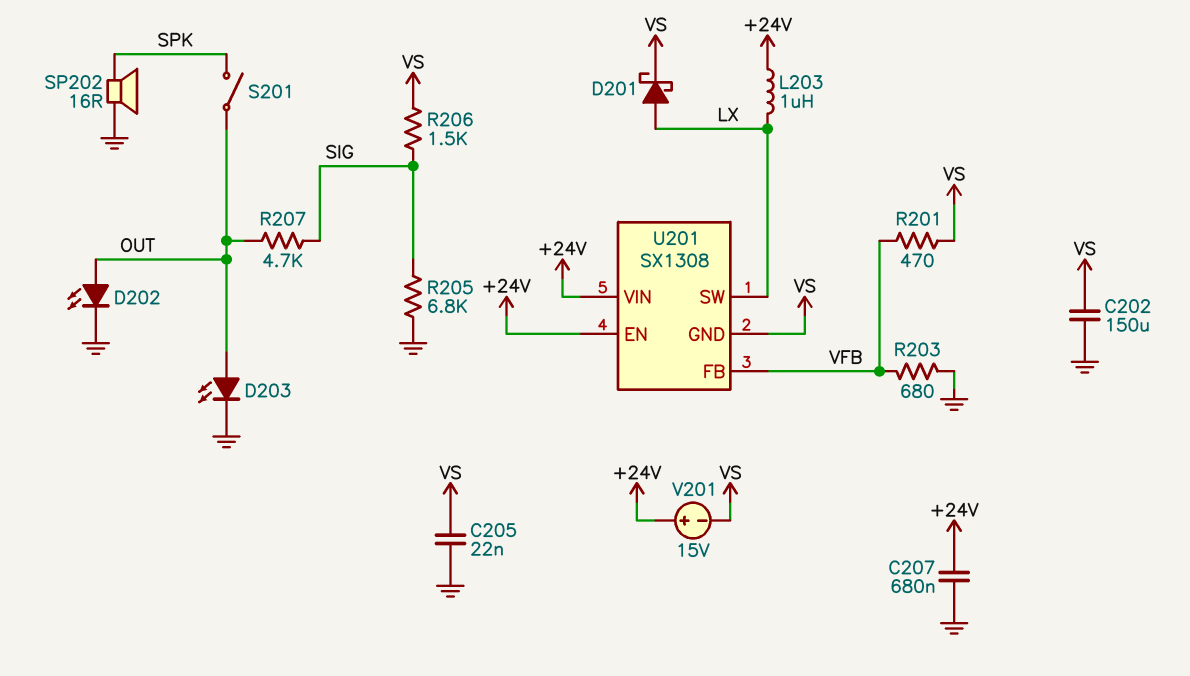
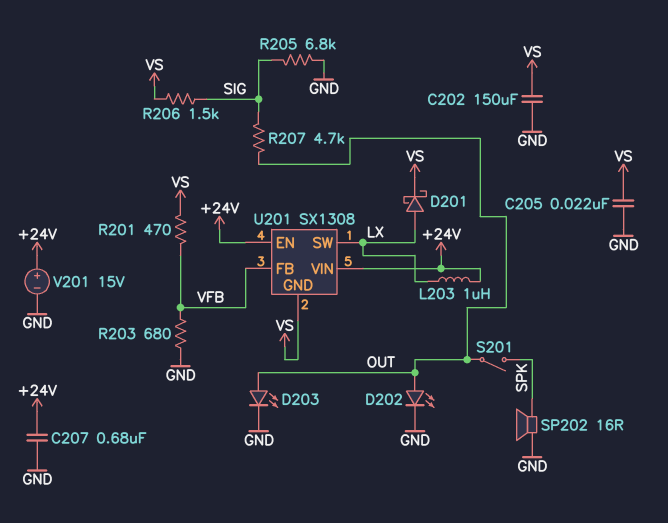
V201: 15V (plus +24V, minus VS) -> 15V (plus +24V, minus GND)

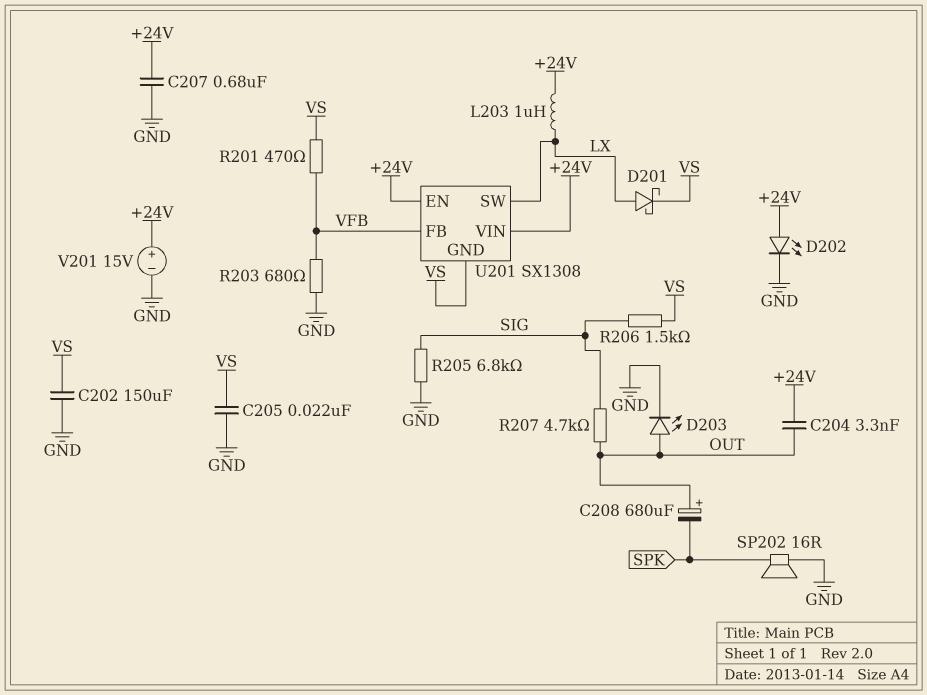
C204: none -> 3.3nF (+24V, OUT)
C208: none -> 680uF (plus OUT, minus SPK)
D202: LED (A OUT, K GND) -> LED (A +24V, K GND)
S201: switch (OUT, SPK) -> none

